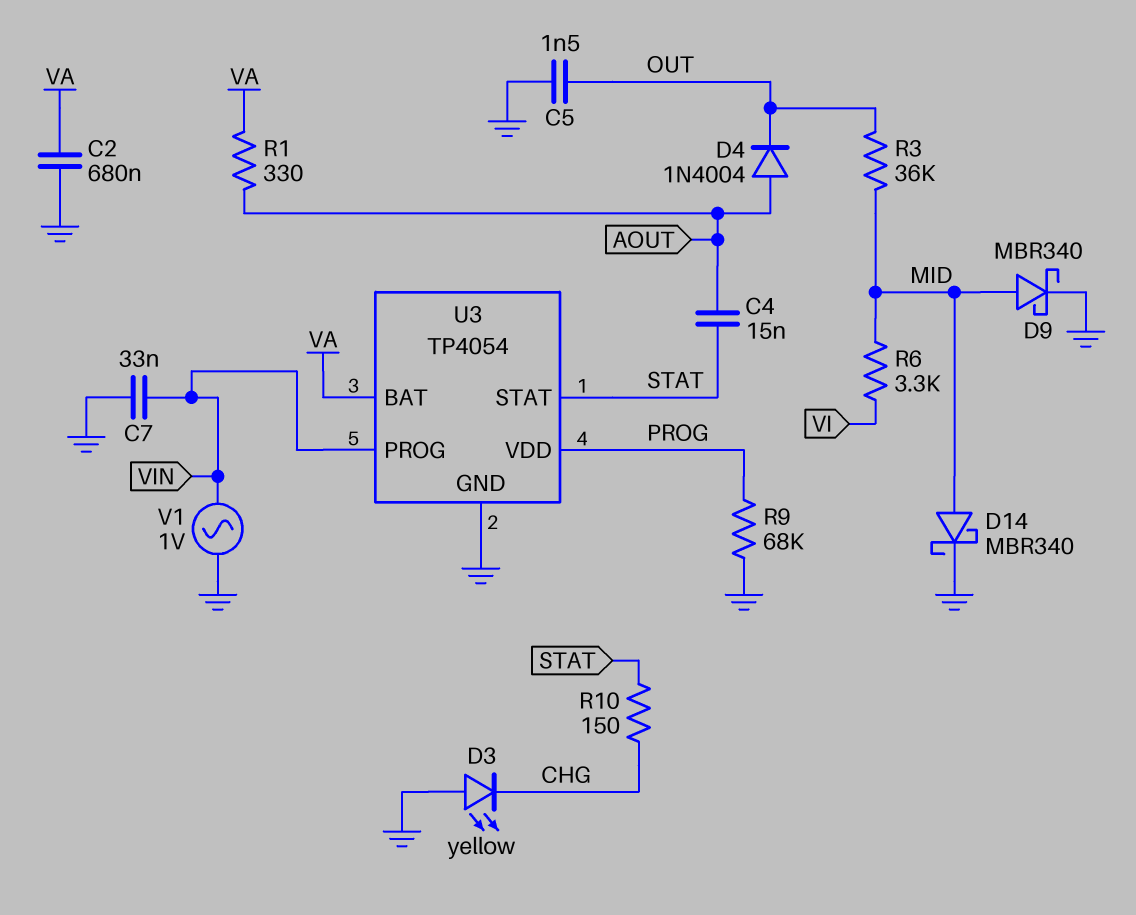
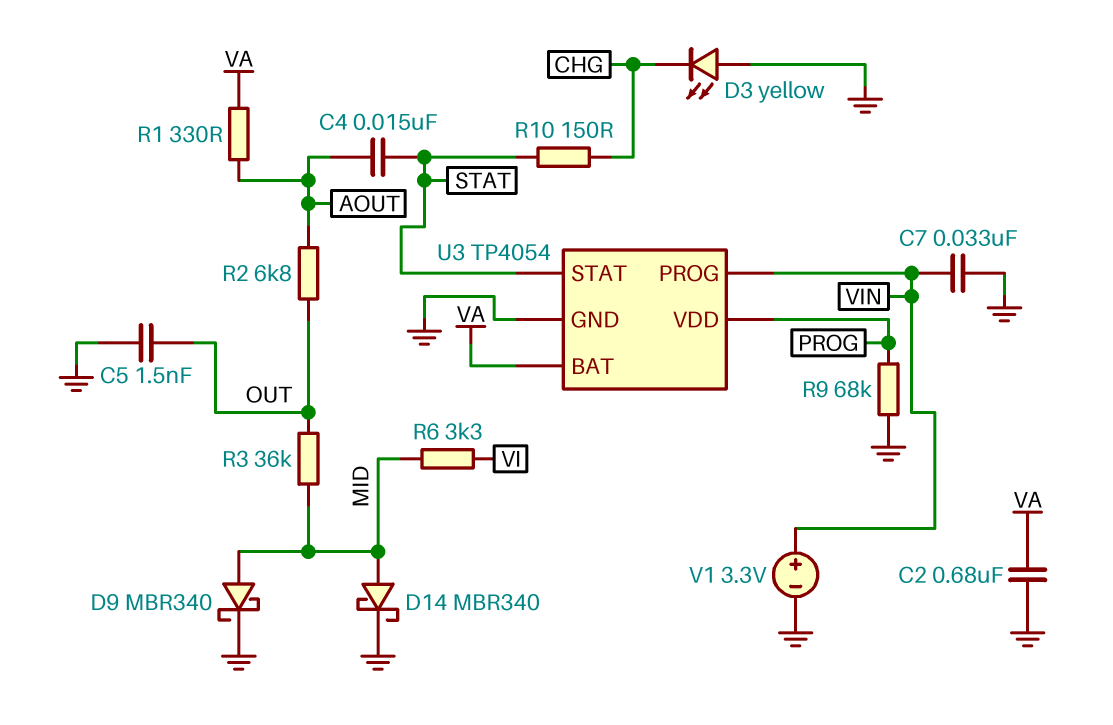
D4: diode 1N4004 (A AOUT, K OUT) -> none
R2: none -> 6.8k (AOUT, OUT)
V1: AC 1V (GND, VIN) -> 3.3V (plus VIN, minus GND)

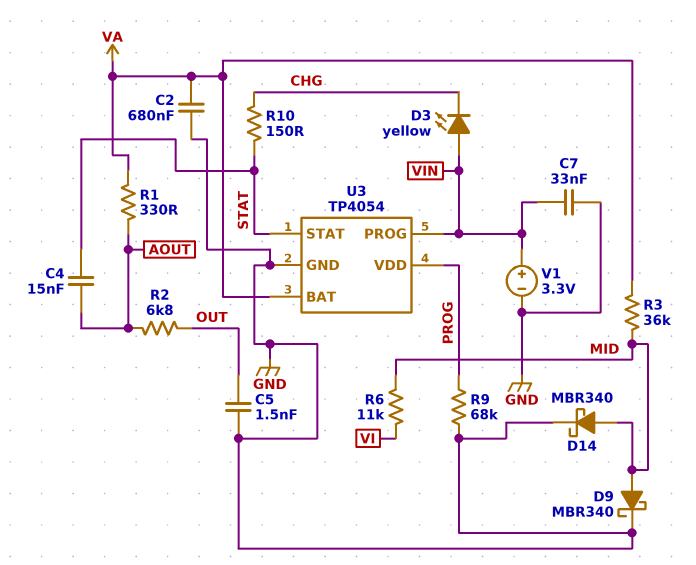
D3: LED yellow (A GND, K CHG) -> LED yellow (A VIN, K CHG)
R3: 36k (MID, OUT) -> 36k (MID, VA)
R6: 3.3k (MID, VI) -> 11k (MID, VI)

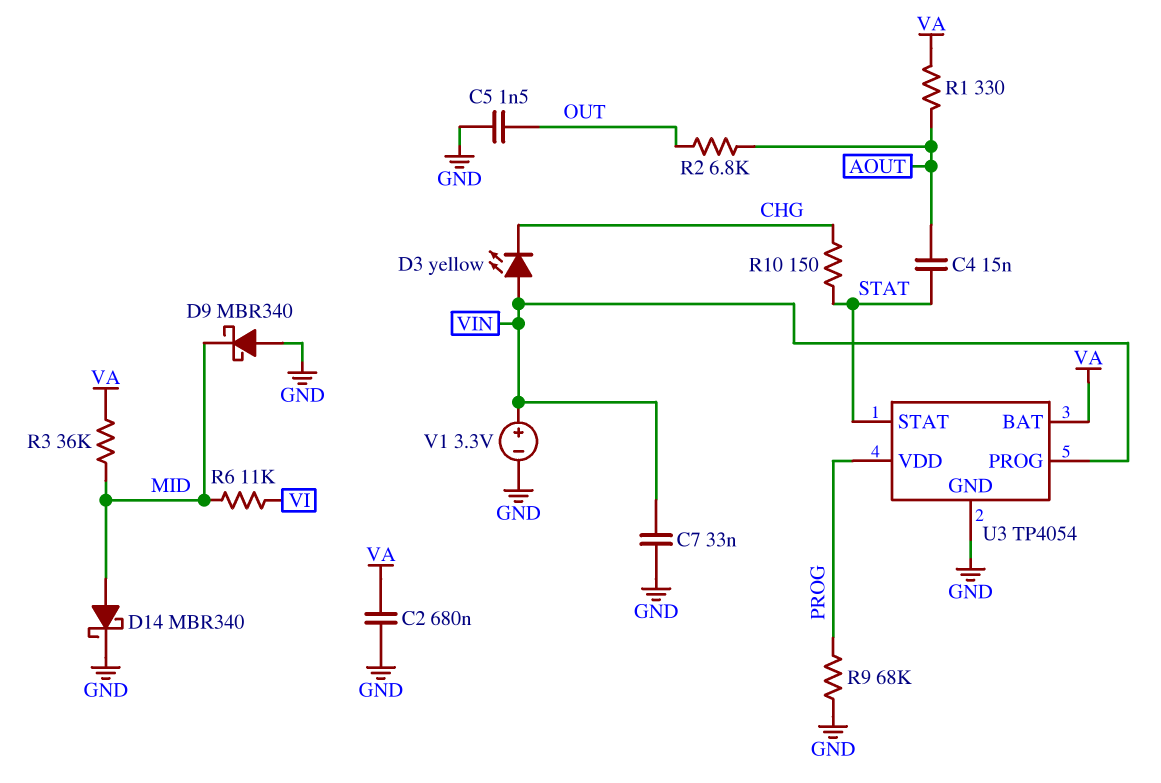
D9: schottky MBR340 (A MID, K GND) -> schottky MBR340 (A GND, K MID)

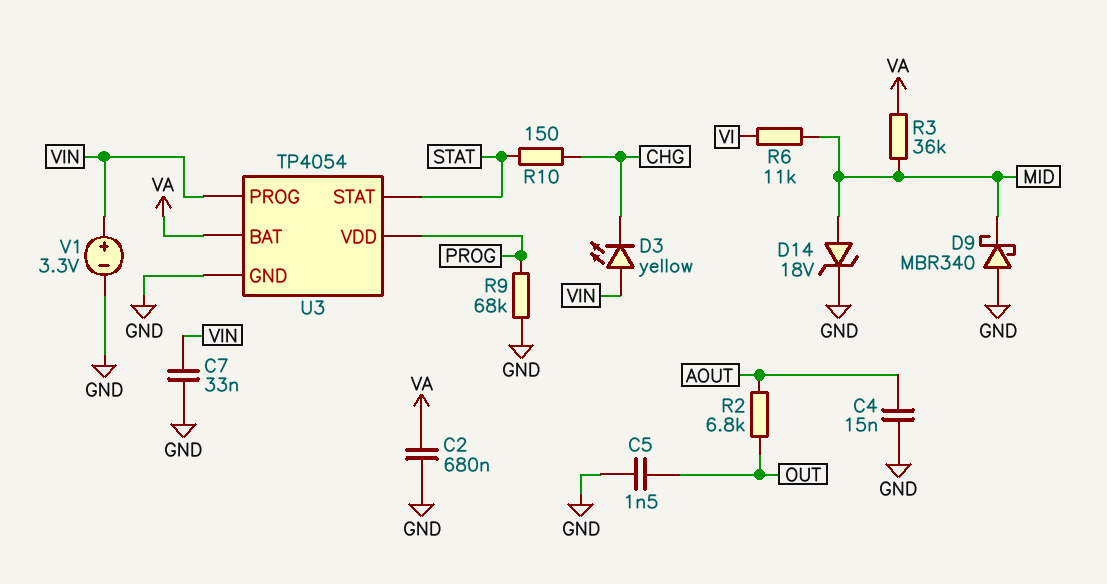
C4: 15nF (AOUT, STAT) -> 15nF (AOUT, GND)
D14: schottky MBR340 (A MID, K GND) -> zener 18V (A MID, K GND)
R1: 330 (AOUT, VA) -> none

